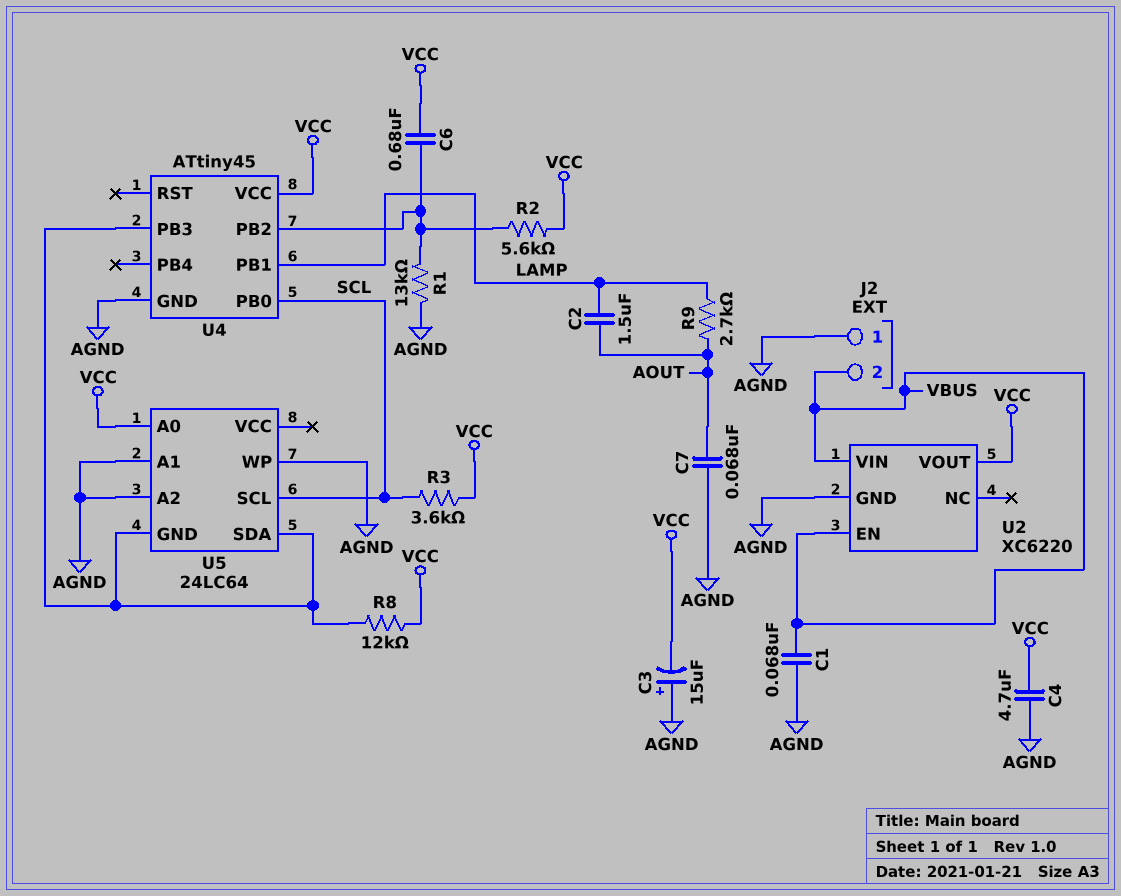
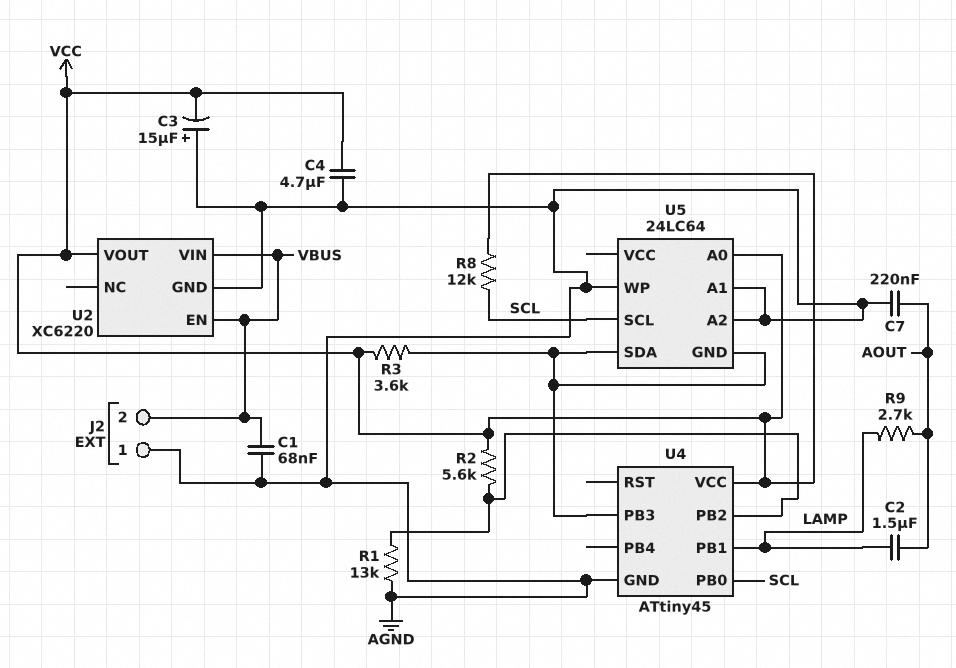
C6: 680nF (U4/PB2, VCC) -> none
C7: 68nF (AGND, AOUT) -> 220nF (AGND, AOUT)
R3: 3.6k (SCL, VCC) -> 3.6k (U4/PB3, VCC)
R8: 12k (U4/PB3, VCC) -> 12k (SCL, VCC)

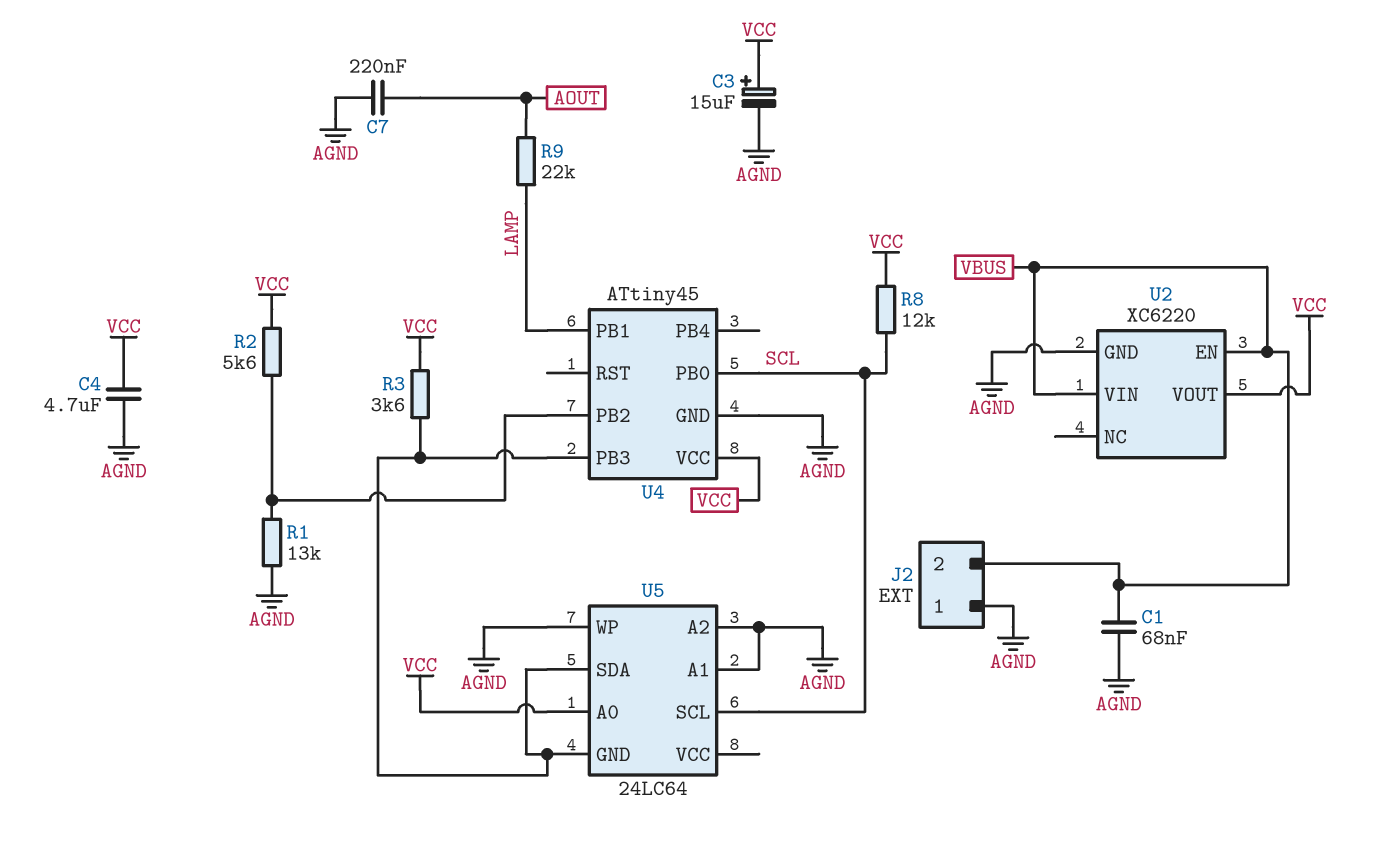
C2: 1.5uF (AOUT, LAMP) -> none
C3: 15uF (plus AGND, minus VCC) -> 15uF (plus VCC, minus AGND)
R9: 2.7k (AOUT, LAMP) -> 22k (AOUT, LAMP)

